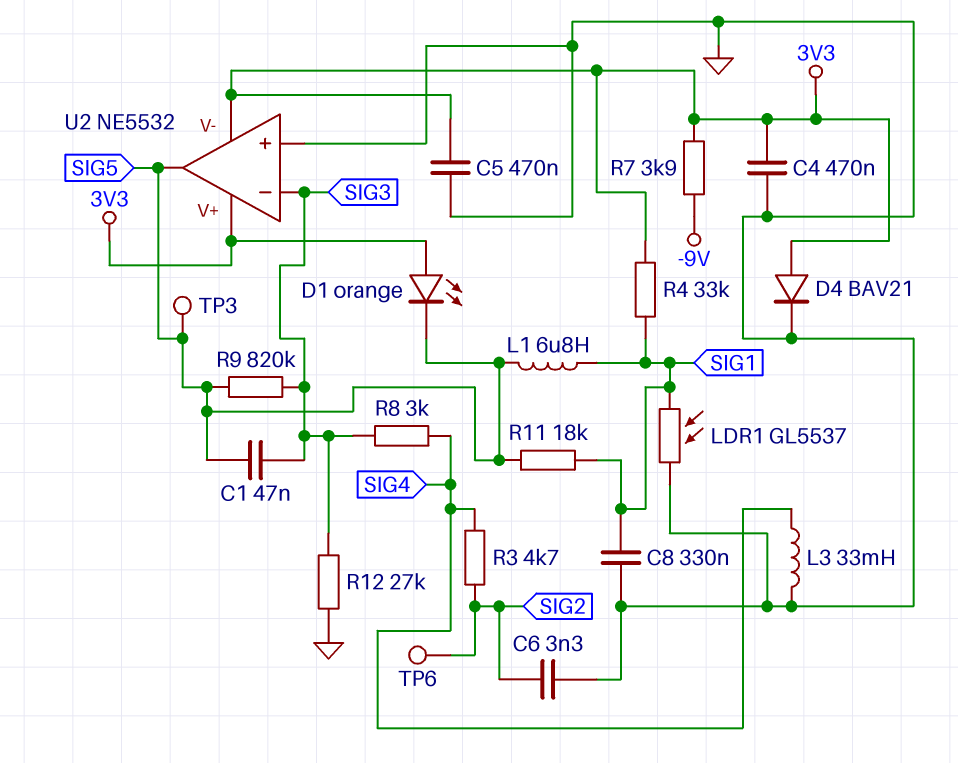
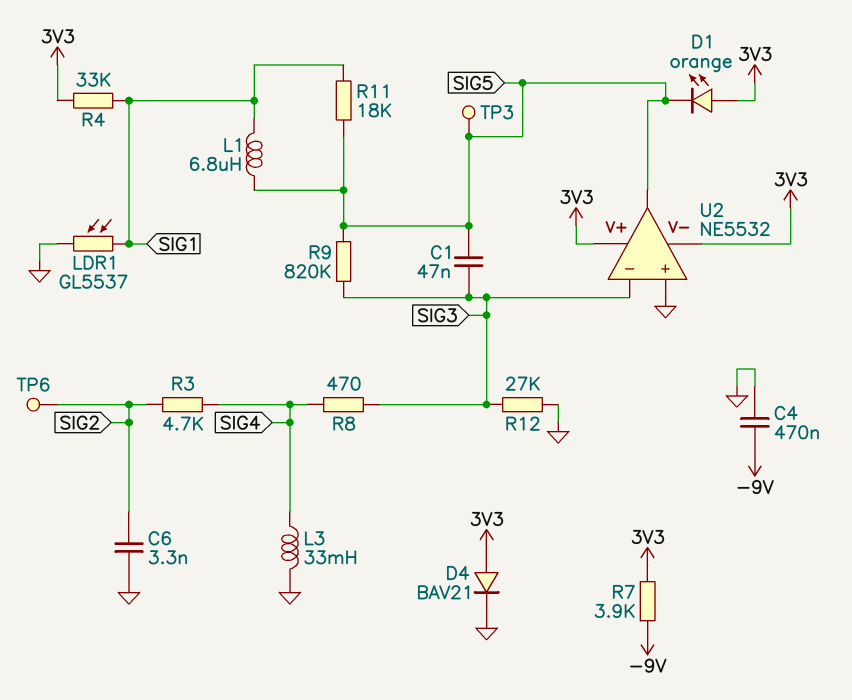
C4: 470nF (3V3, GND) -> 470nF (-9V, GND)
C5: 470nF (3V3, GND) -> none
C8: 330nF (GND, SIG1) -> none
R8: 3k (SIG3, SIG4) -> 470 (SIG3, SIG4)

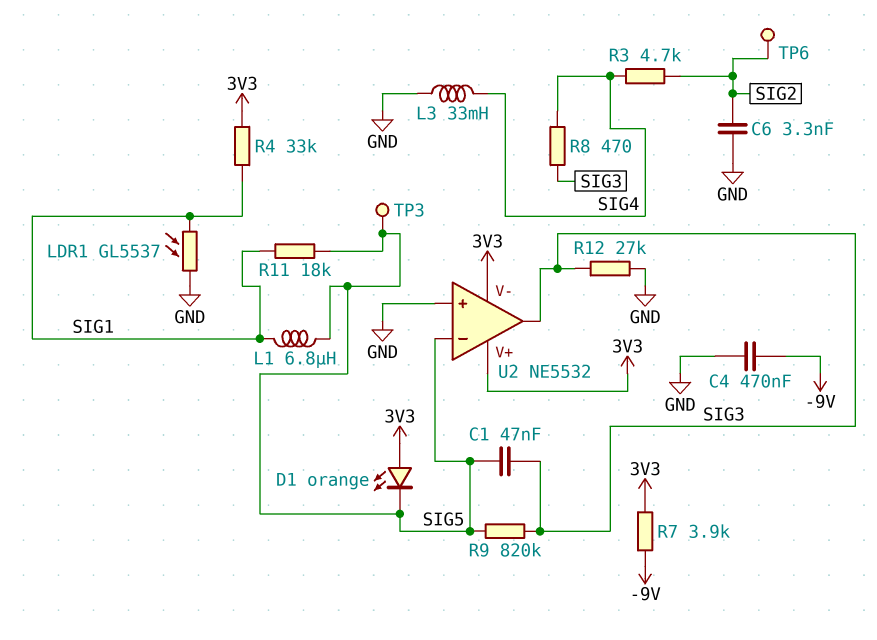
D4: diode BAV21 (A 3V3, K GND) -> none
U2 pin in-: SIG3 -> SIG5
U2 pin out: SIG5 -> SIG3

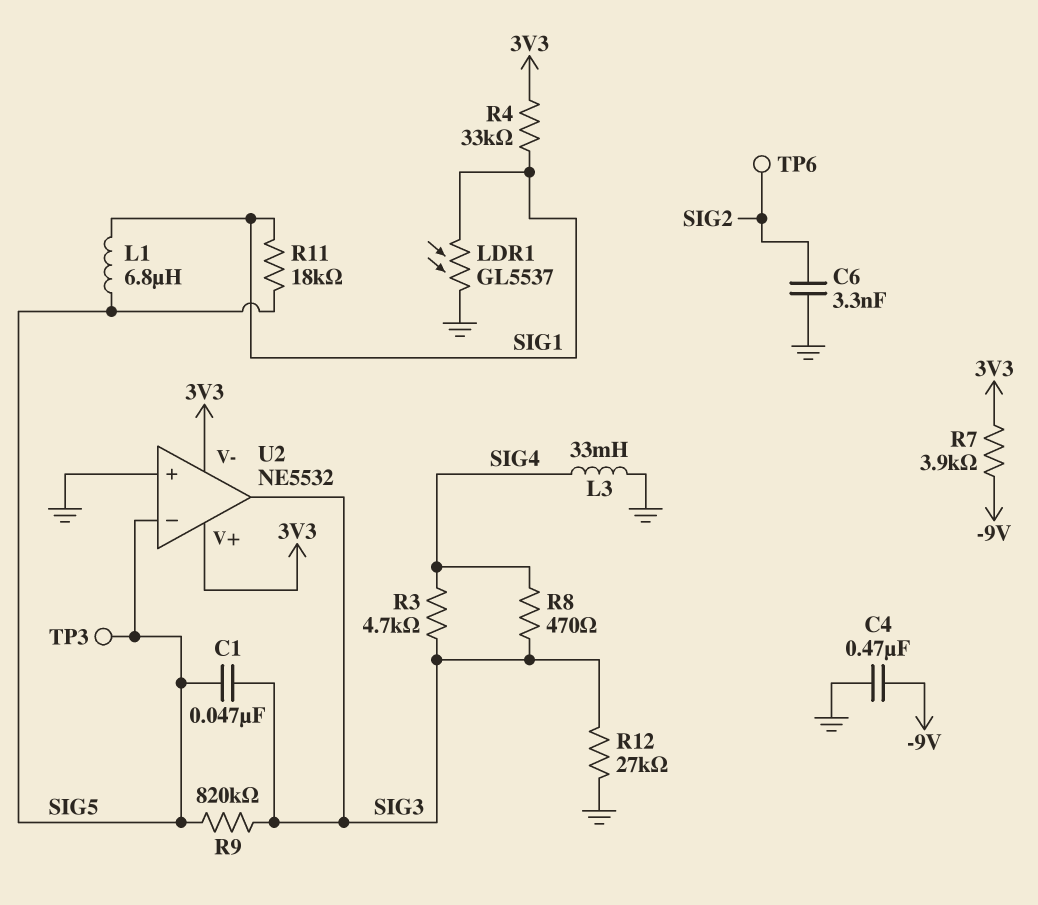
D1: LED orange (A 3V3, K SIG5) -> none
R3: 4.7k (SIG2, SIG4) -> 4.7k (SIG3, SIG4)

